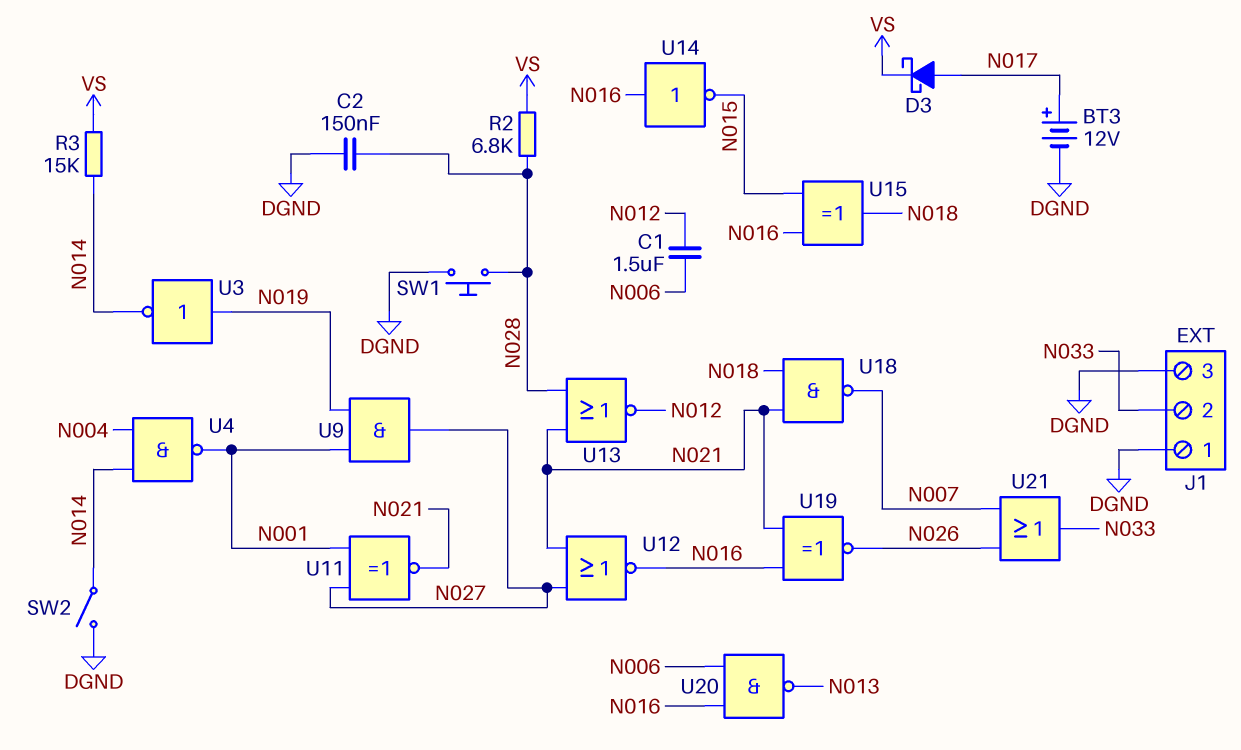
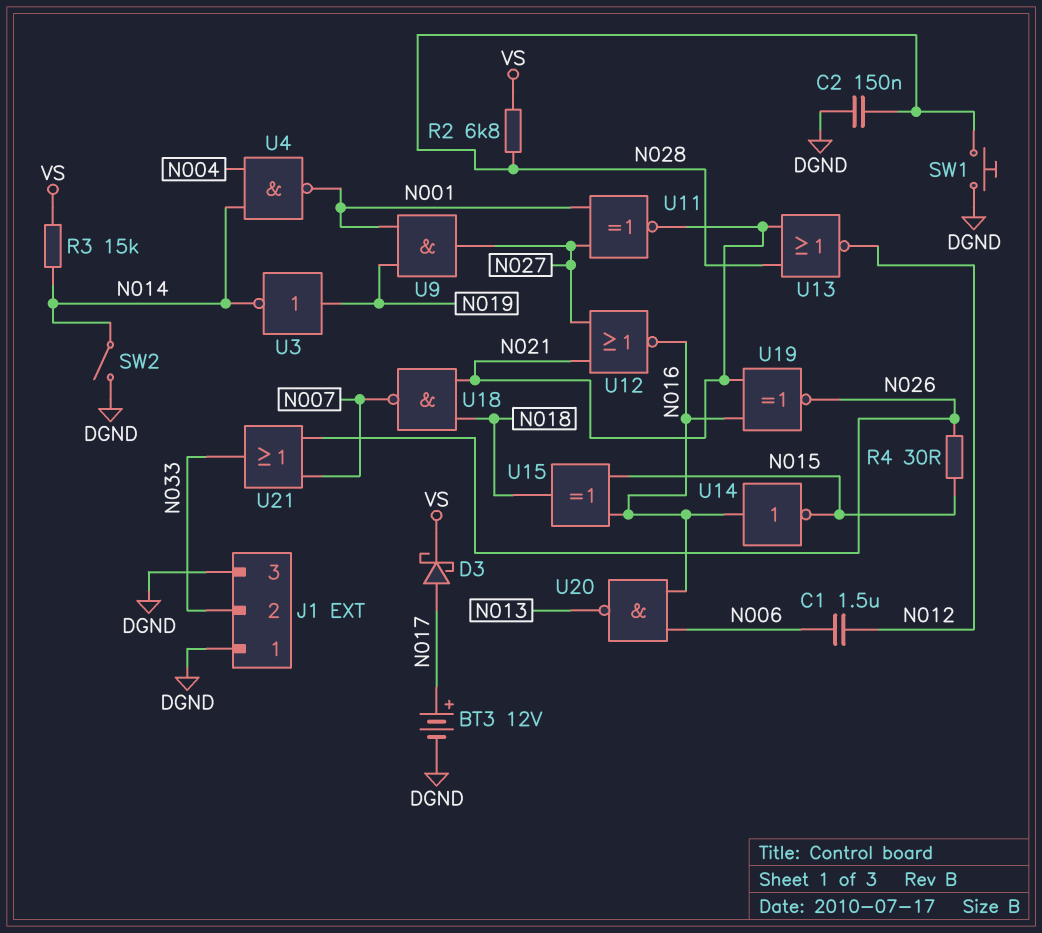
R4: none -> 30 (N015, N026)

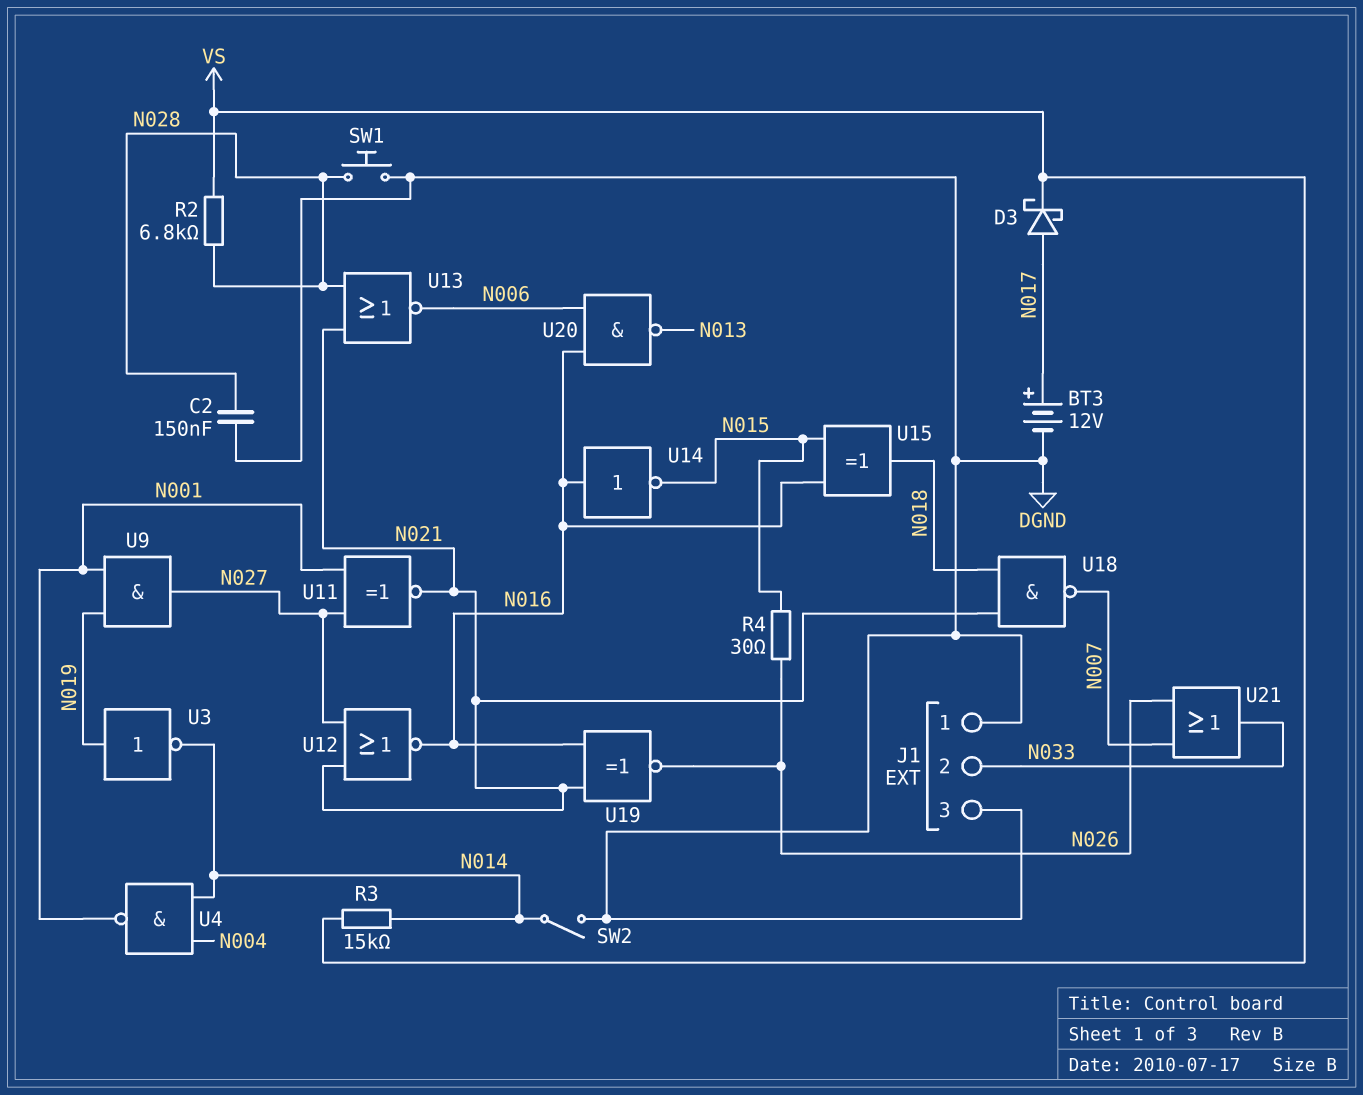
C1: 1.5uF (N006, N012) -> none
U13: NOR (in N021, in N028, out N012) -> NOR (in N021, in N028, out N006)

